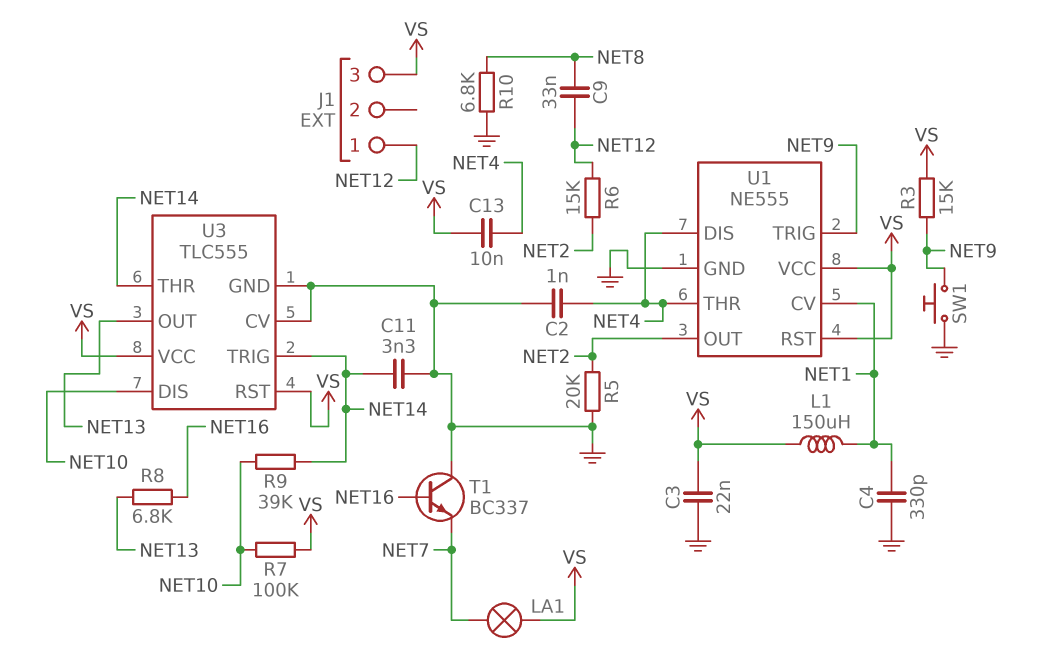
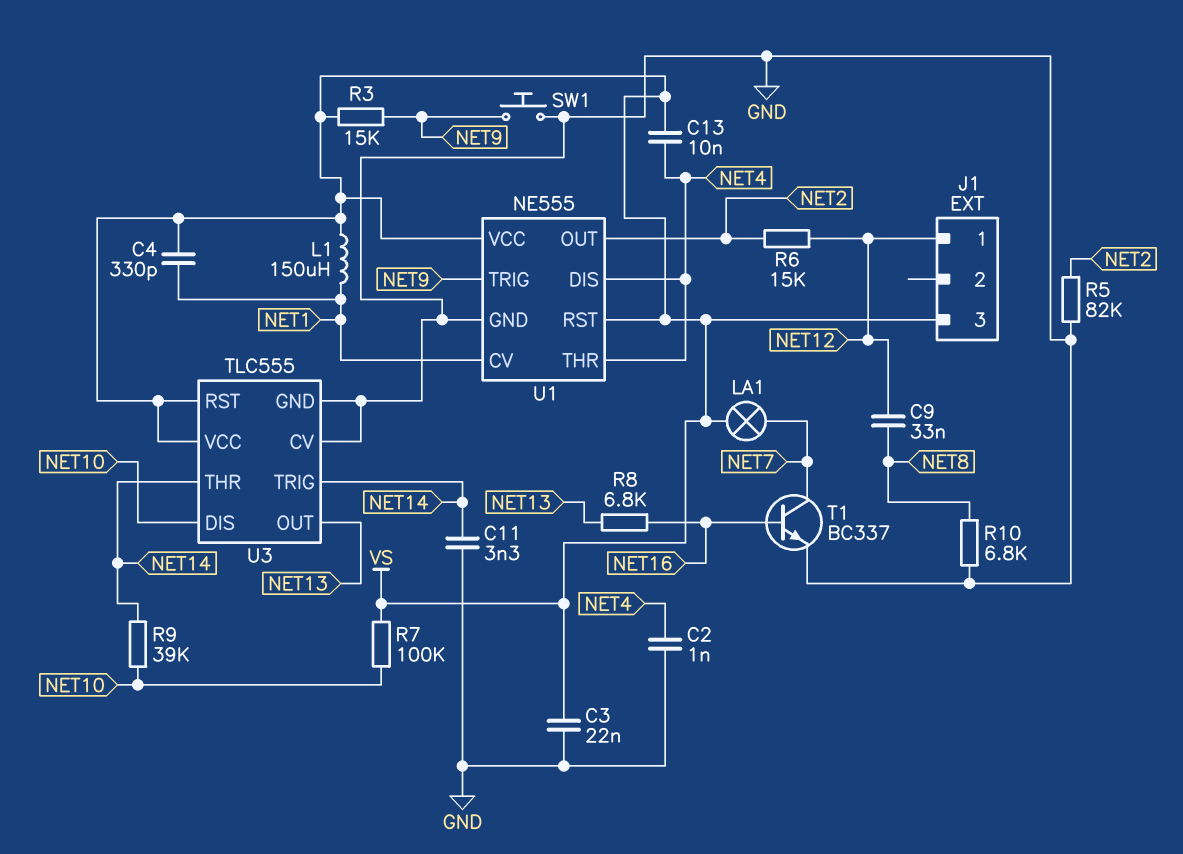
C4: 330pF (GND, NET1) -> 330pF (NET1, VS)
R5: 20k (GND, NET2) -> 82k (GND, NET2)
T1: NPN BC337 (B NET16, C GND, E NET7) -> NPN BC337 (B NET16, C NET7, E GND)

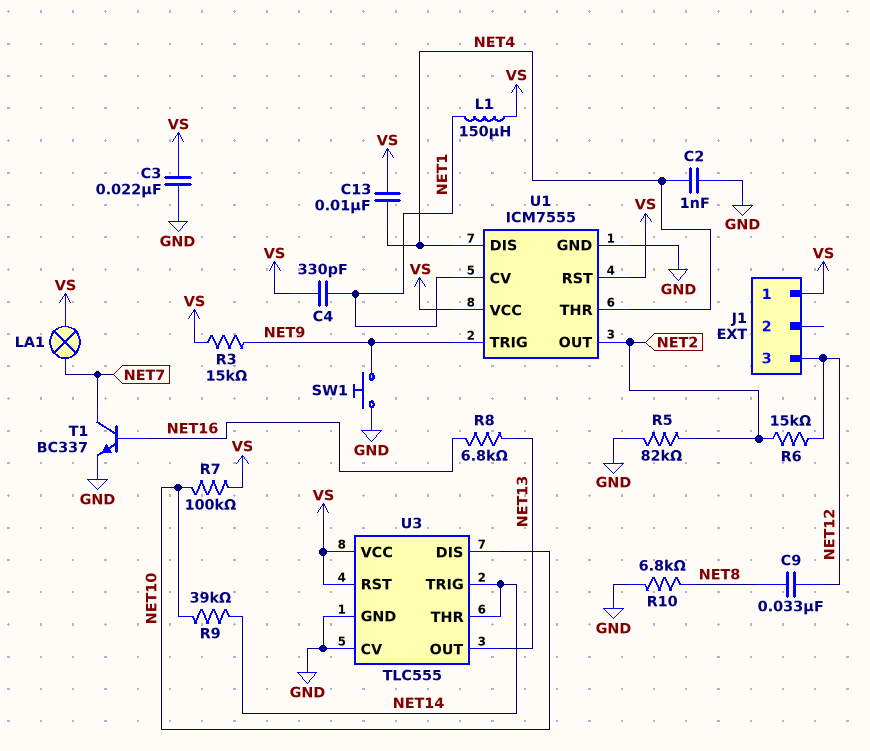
C11: 3.3nF (GND, NET14) -> none
J1 pin 1: NET12 -> VS
J1 pin 3: VS -> NET12
U1: NE555 -> ICM7555

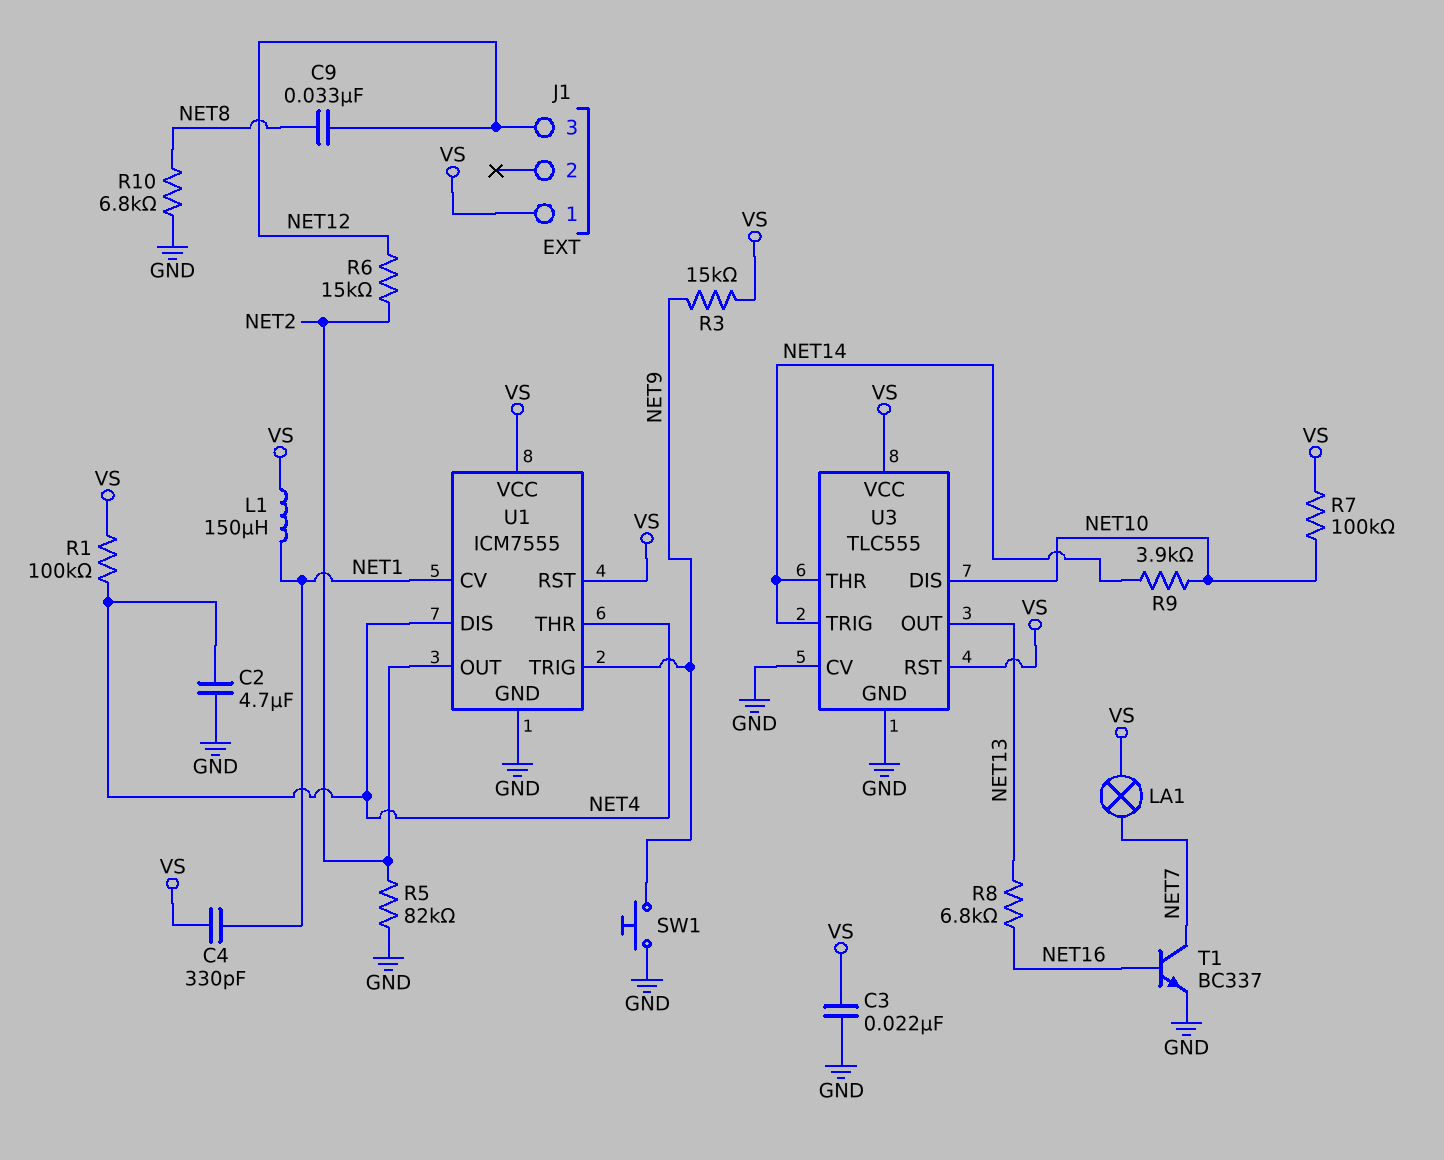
C2: 1nF (GND, NET4) -> 4.7uF (GND, NET4)
C13: 10nF (NET4, VS) -> none
R1: none -> 100k (NET4, VS)
R9: 39k (NET10, NET14) -> 3.9k (NET10, NET14)

